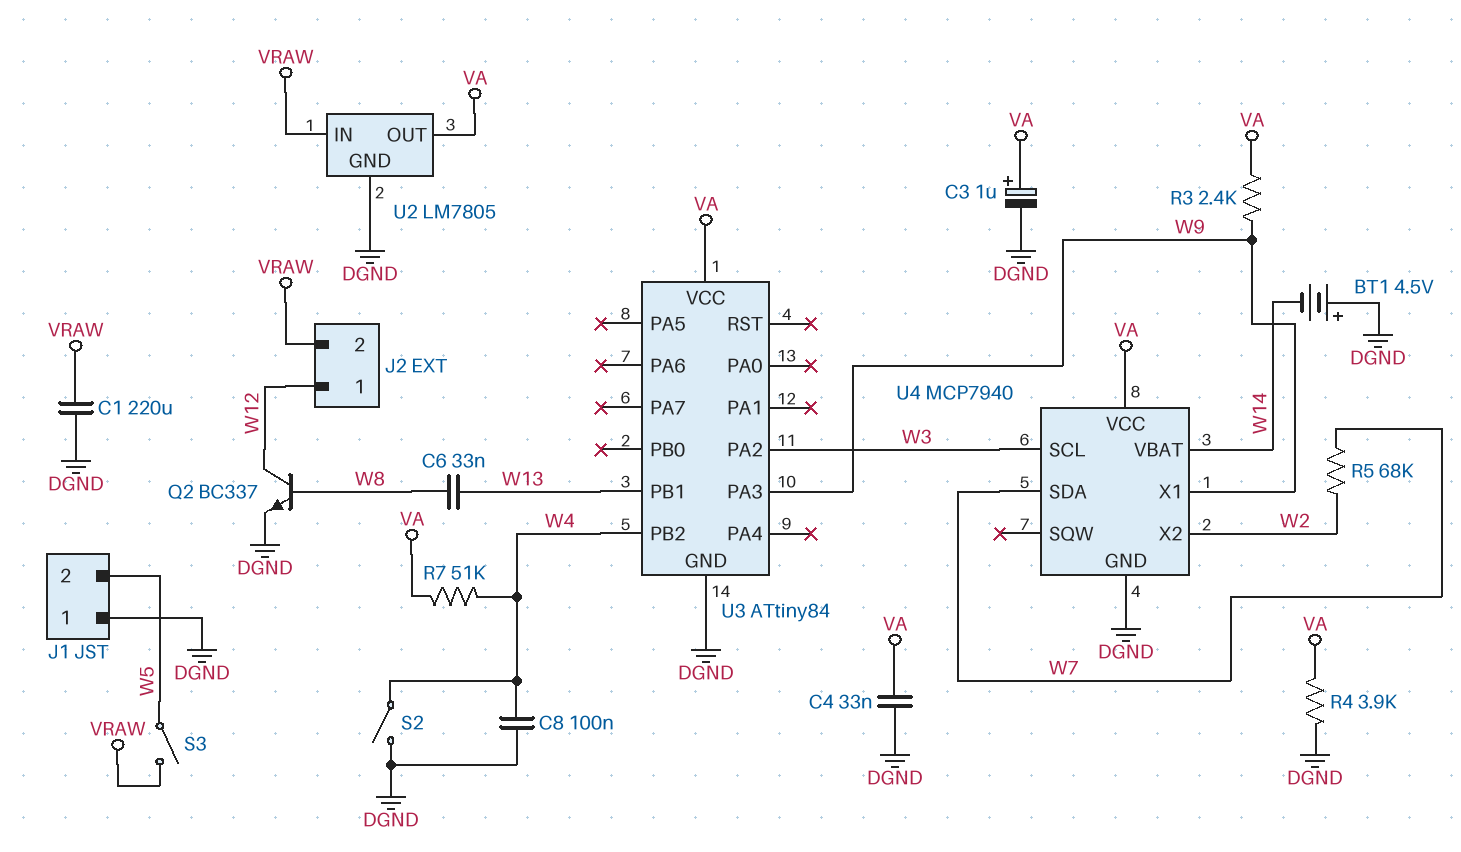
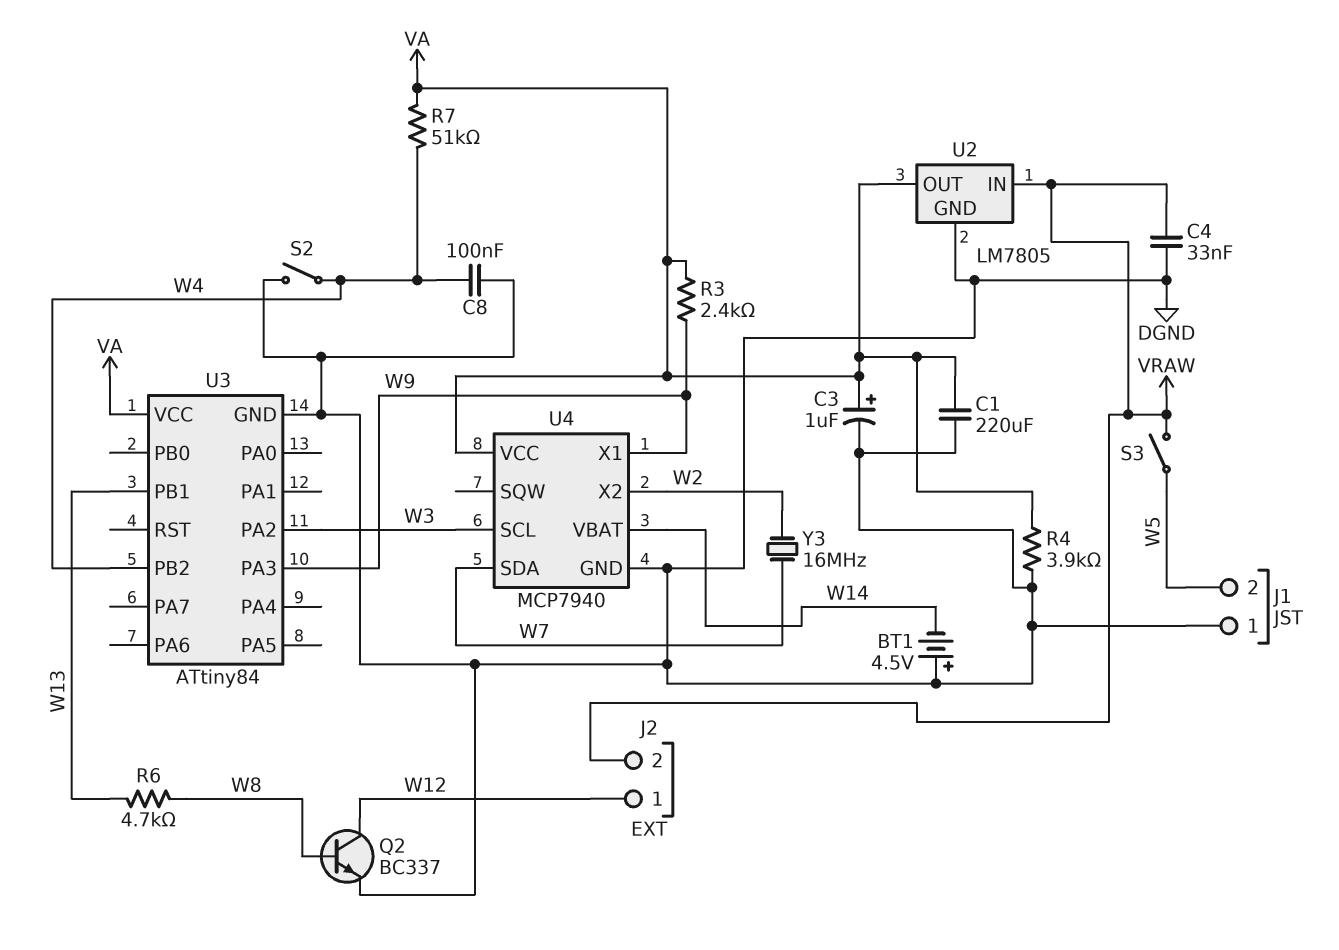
C1: 220uF (DGND, VRAW) -> 220uF (DGND, VA)
C4: 33nF (DGND, VA) -> 33nF (DGND, VRAW)
C6: 33nF (W8, W13) -> none
R5: 68k (W2, W7) -> none
R6: none -> 4.7k (W8, W13)
Y3: none -> 16MHz (W2, W7)

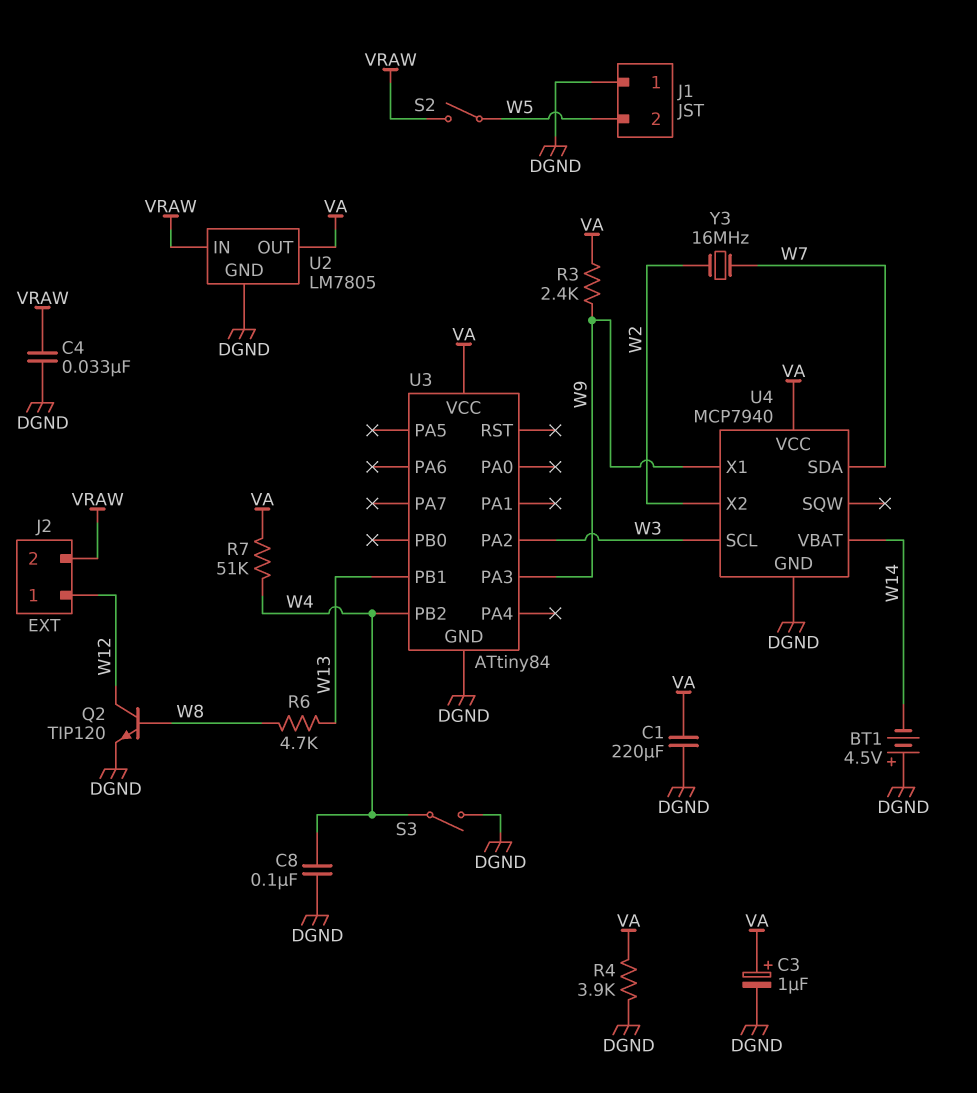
Q2: NPN BC337 (B W8, C W12, E DGND) -> NPN TIP120 (B W8, C W12, E DGND)
S2: switch (DGND, W4) -> switch (VRAW, W5)
S3: switch (VRAW, W5) -> switch (DGND, W4)

